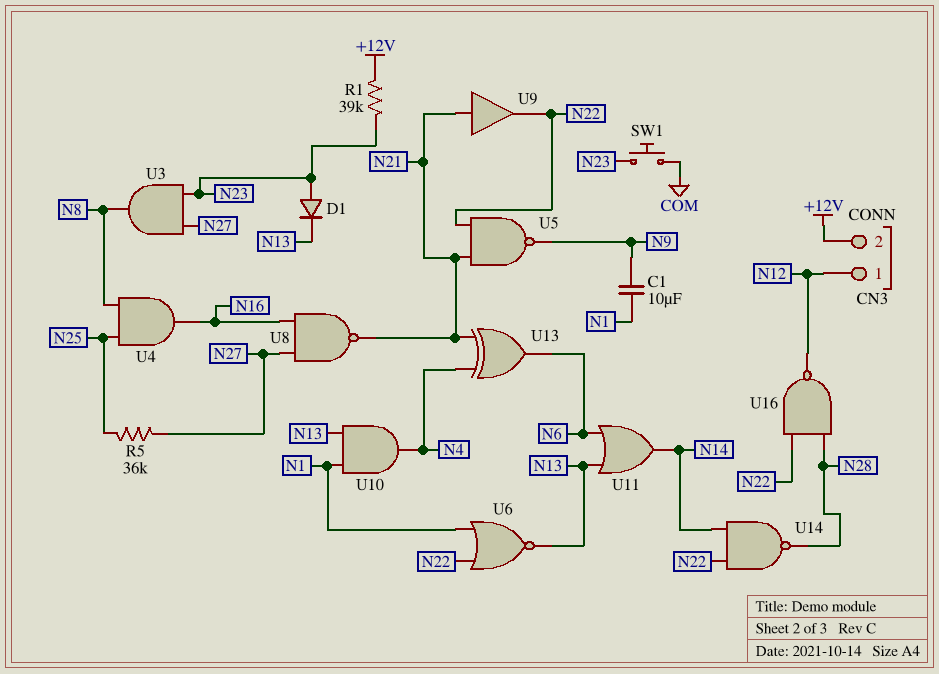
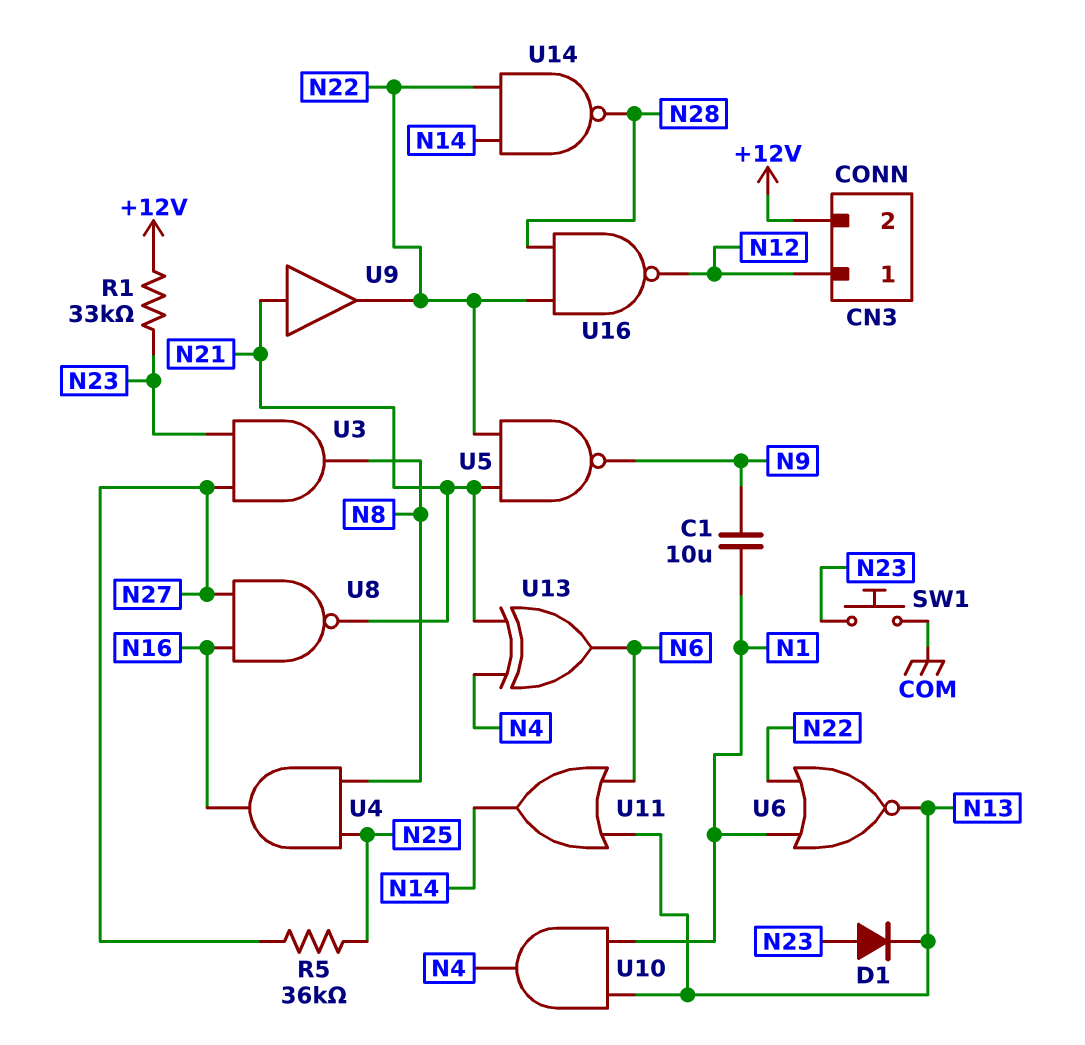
R1: 39k (+12V, N23) -> 33k (+12V, N23)

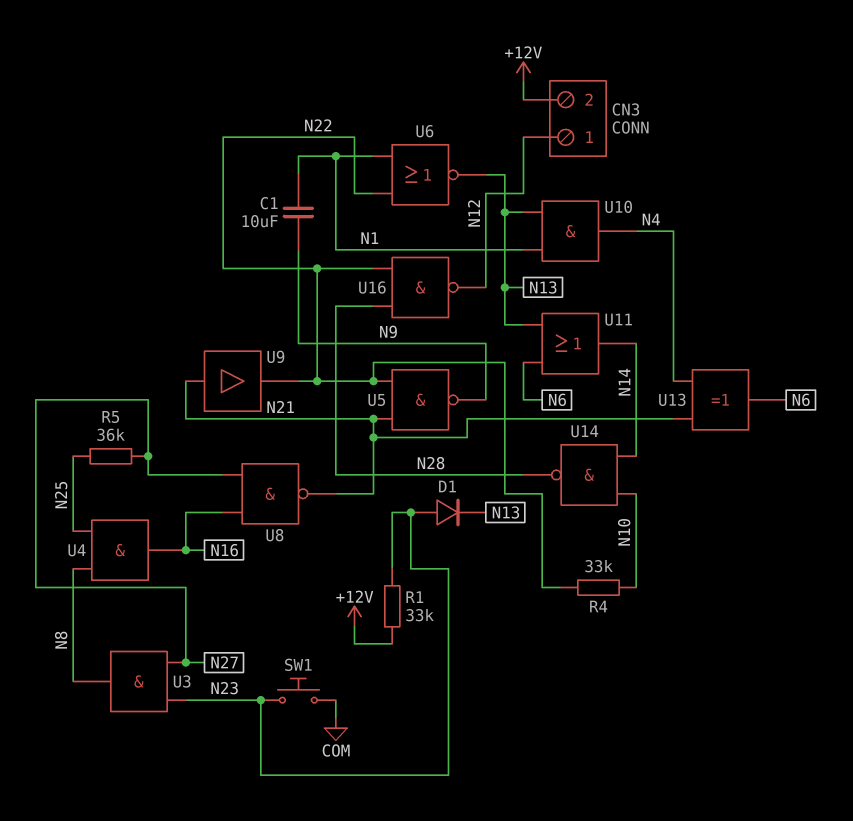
R4: none -> 33k (N10, N22)
U14: NAND (in N14, in N22, out N28) -> NAND (in N10, in N14, out N28)

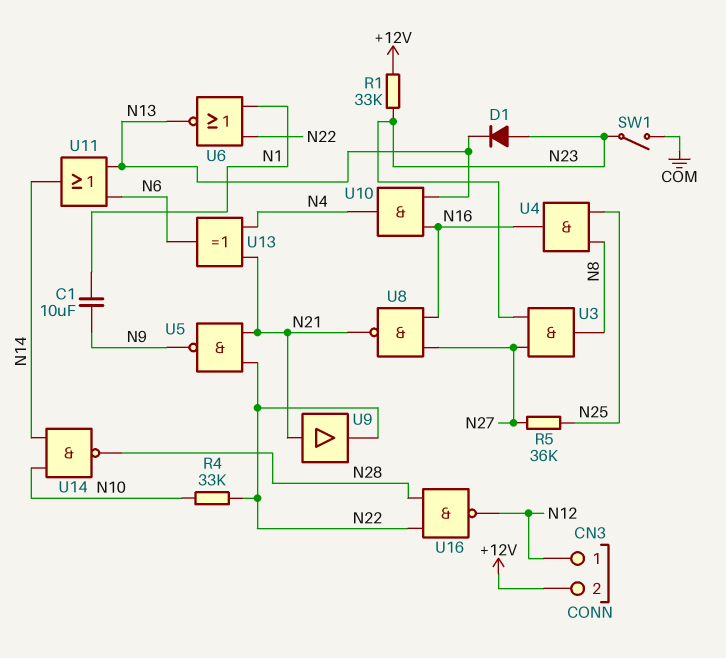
SW1: button (COM, N23) -> switch (COM, N23)
U10: AND (in N1, in N13, out N4) -> AND (in N13, in N16, out N4)

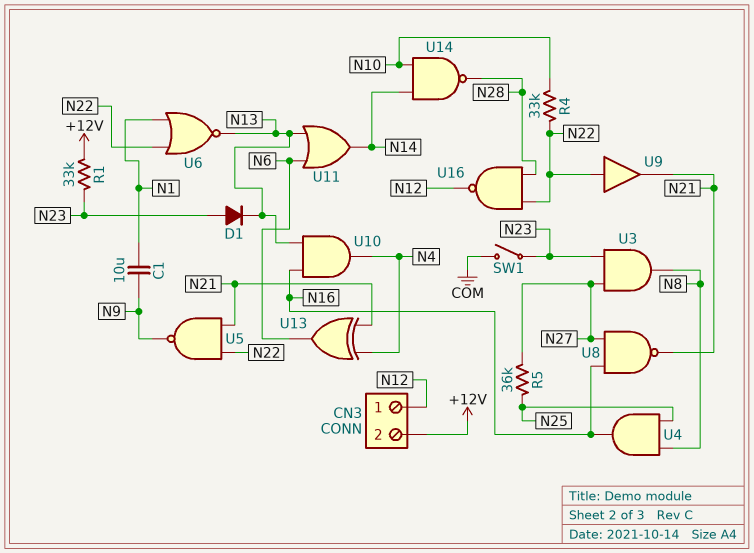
U9: buffer (in N21, out N22) -> buffer (in N22, out N21)

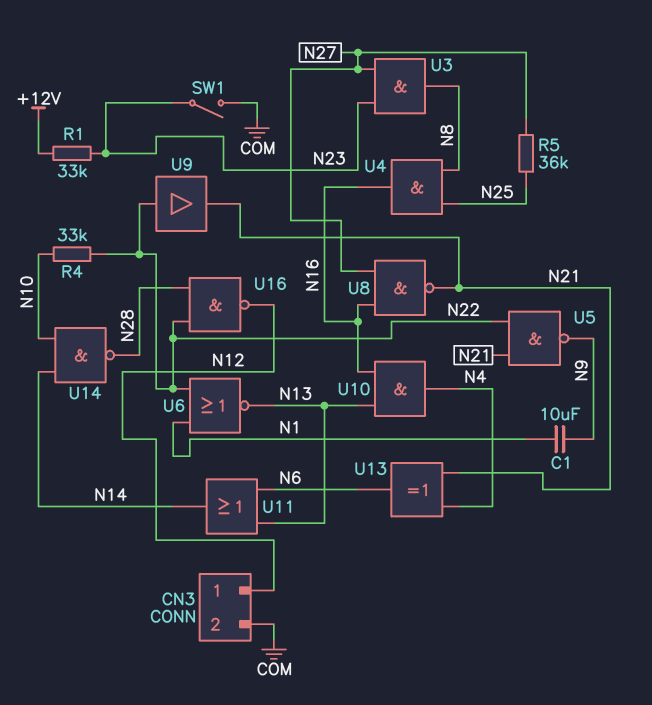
CN3 pin 2: +12V -> COM
D1: diode (A N23, K N13) -> none

